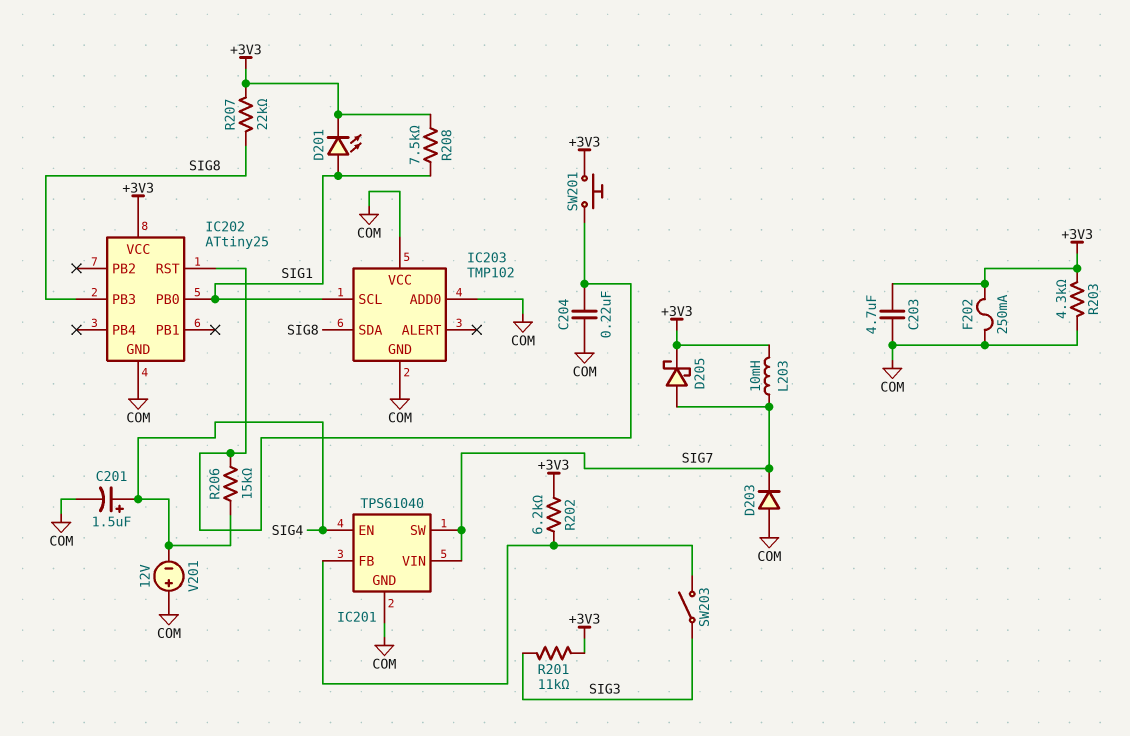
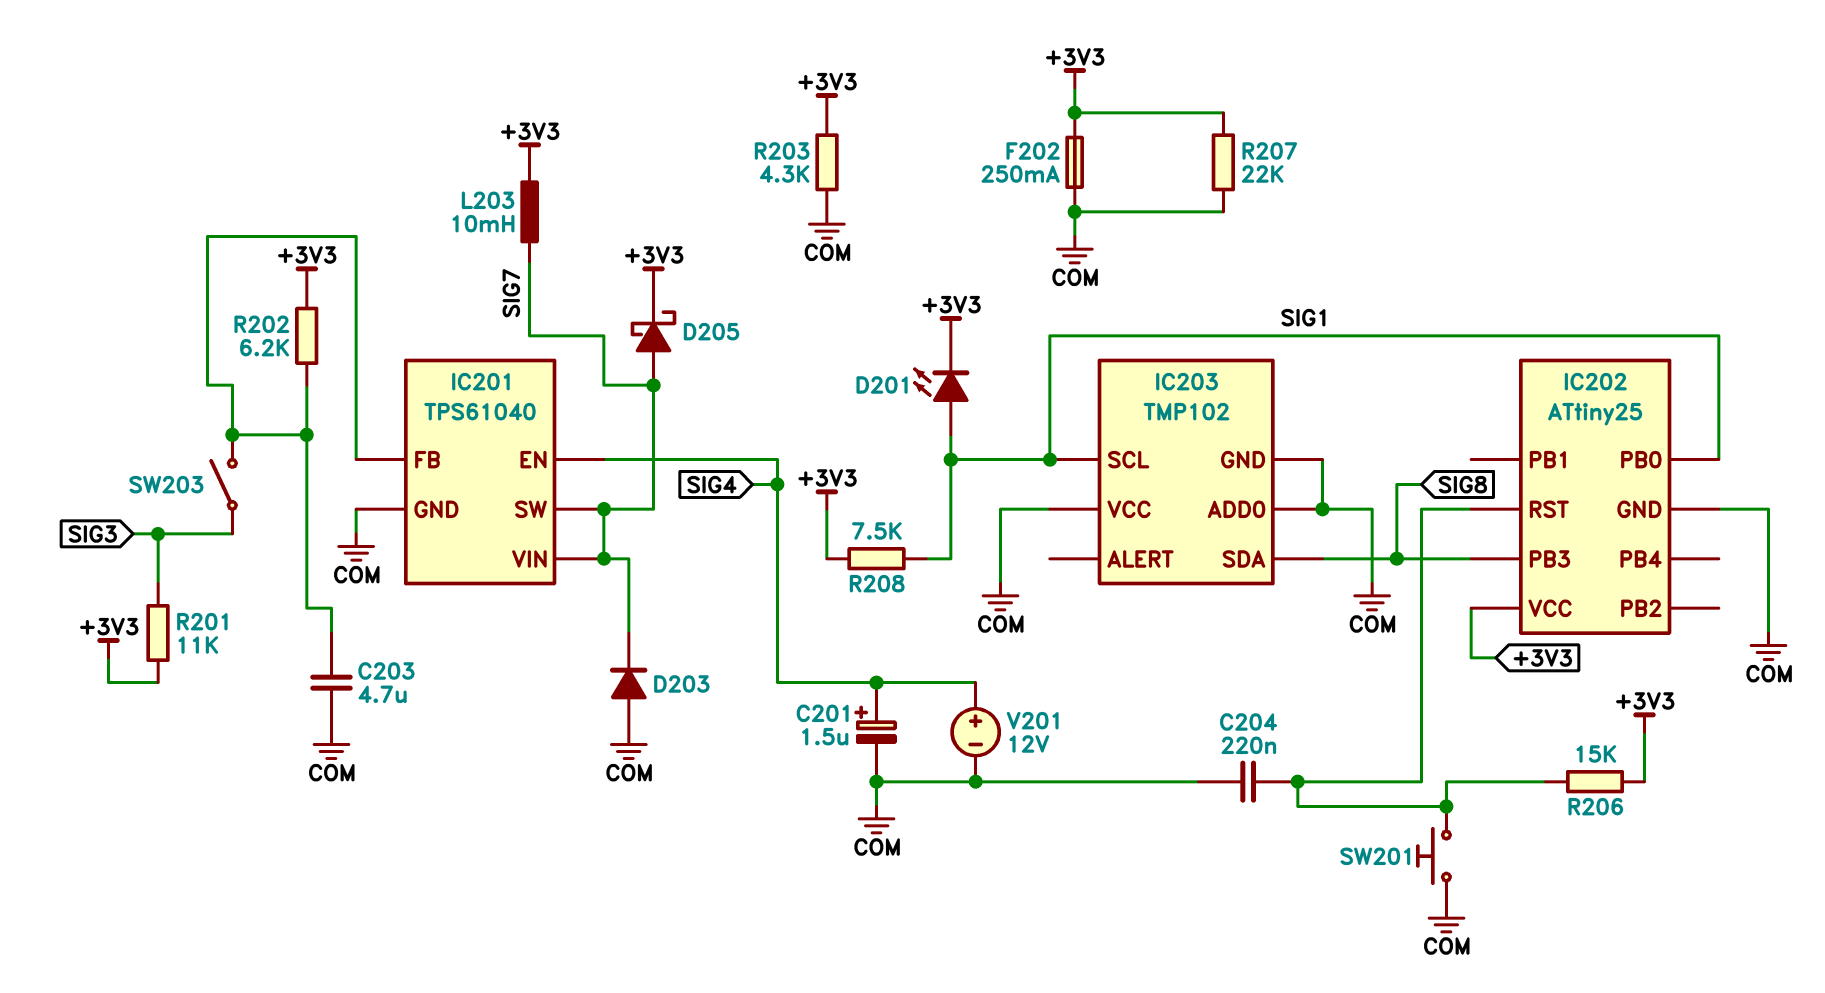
C203: 4.7uF (+3V3, COM) -> 4.7uF (COM, IC201/FB)
R206: 15k (IC202/RST, SIG4) -> 15k (+3V3, IC202/RST)
R207: 22k (+3V3, SIG8) -> 22k (+3V3, COM)
SW201: button (+3V3, IC202/RST) -> button (COM, IC202/RST)
V201: 12V (plus COM, minus SIG4) -> 12V (plus SIG4, minus COM)

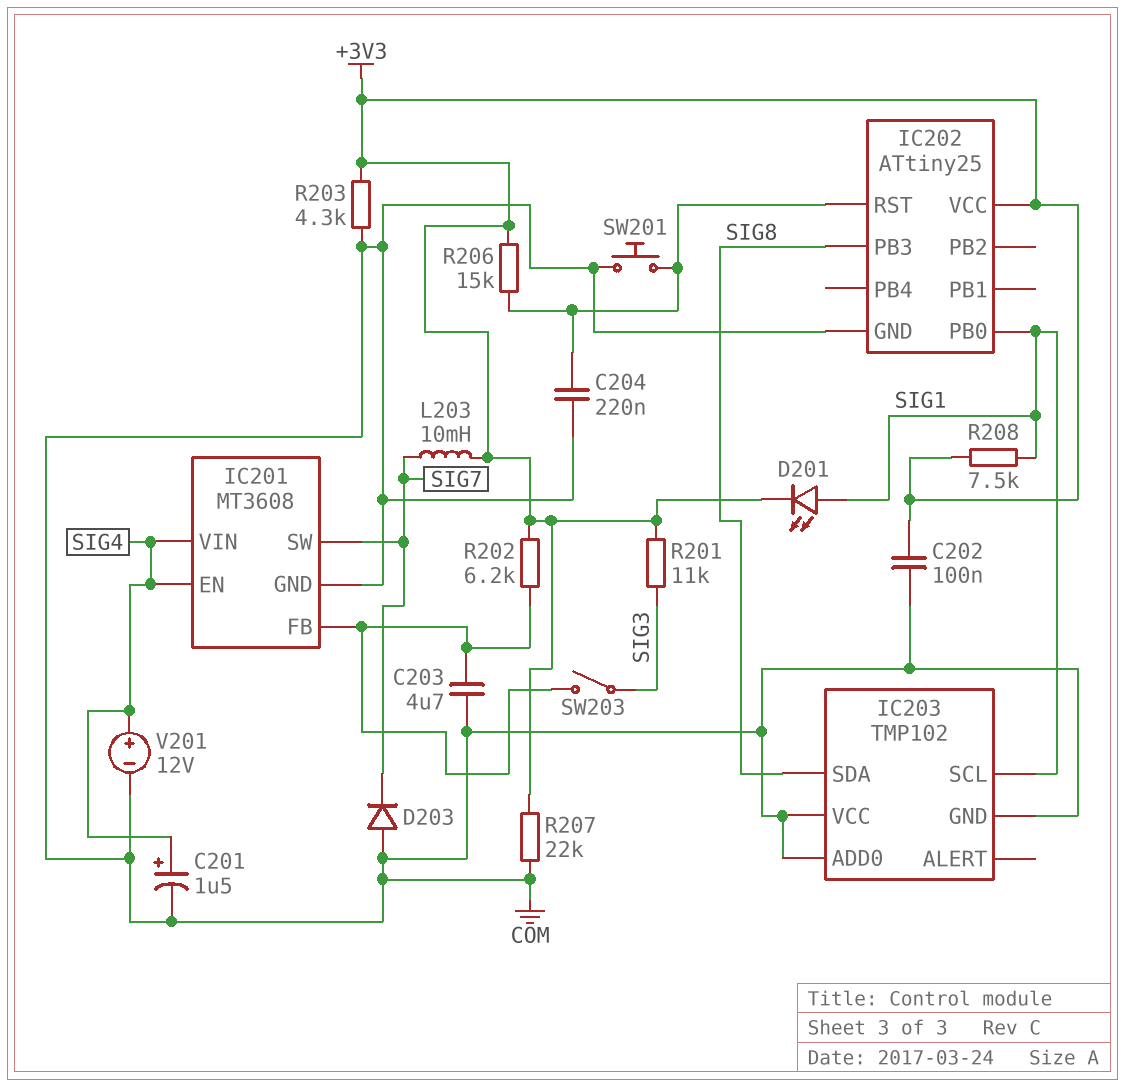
C202: none -> 100nF (+3V3, COM)
D205: schottky (A SIG7, K +3V3) -> none
F202: 250mA (+3V3, COM) -> none
IC201: TPS61040 -> MT3608
IC201 pin VIN: SIG7 -> SIG4

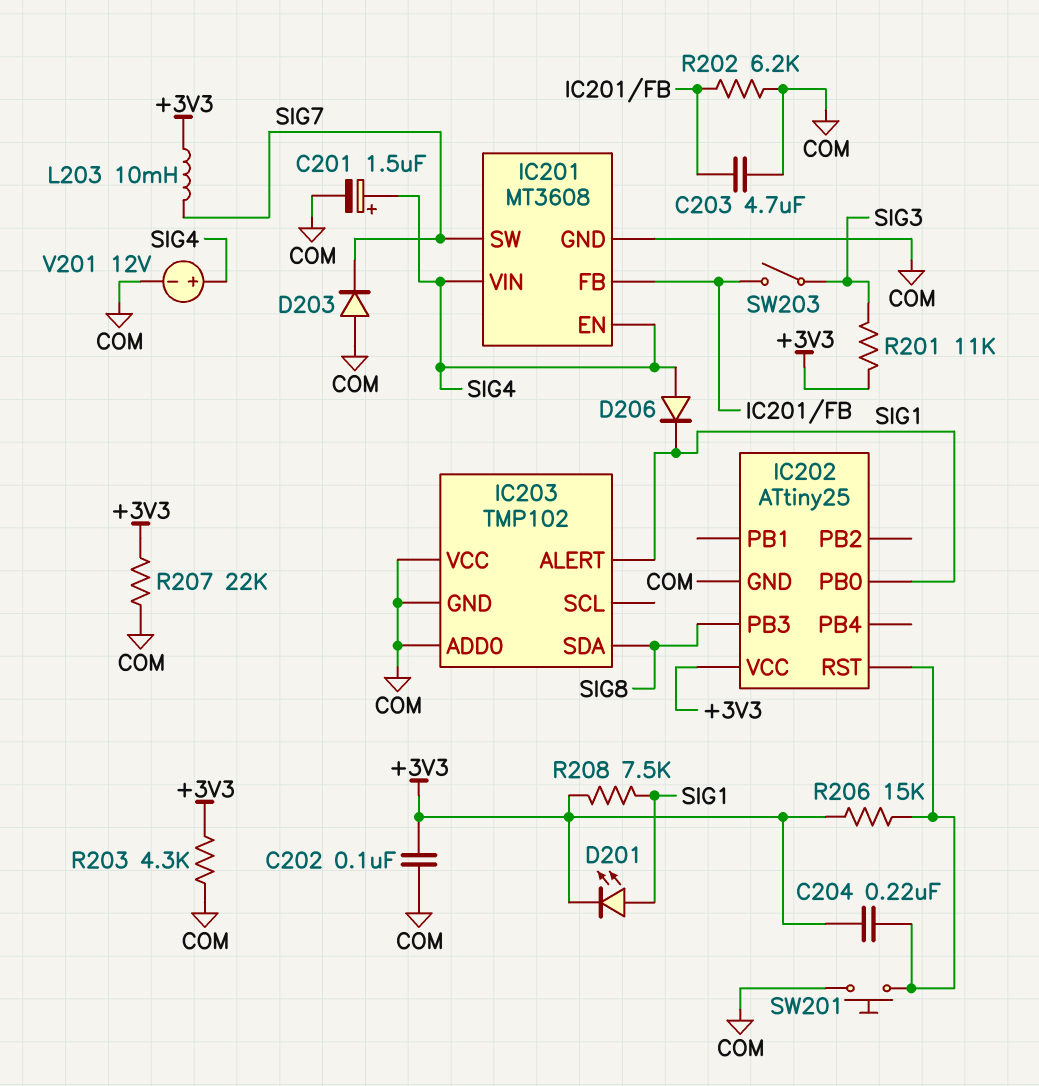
C204: 220nF (COM, IC202/RST) -> 220nF (+3V3, IC202/RST)
D206: none -> diode (A SIG4, K SIG1)
IC203 pin ALERT: none -> SIG1
IC203 pin SCL: SIG1 -> none
R202: 6.2k (+3V3, IC201/FB) -> 6.2k (COM, IC201/FB)

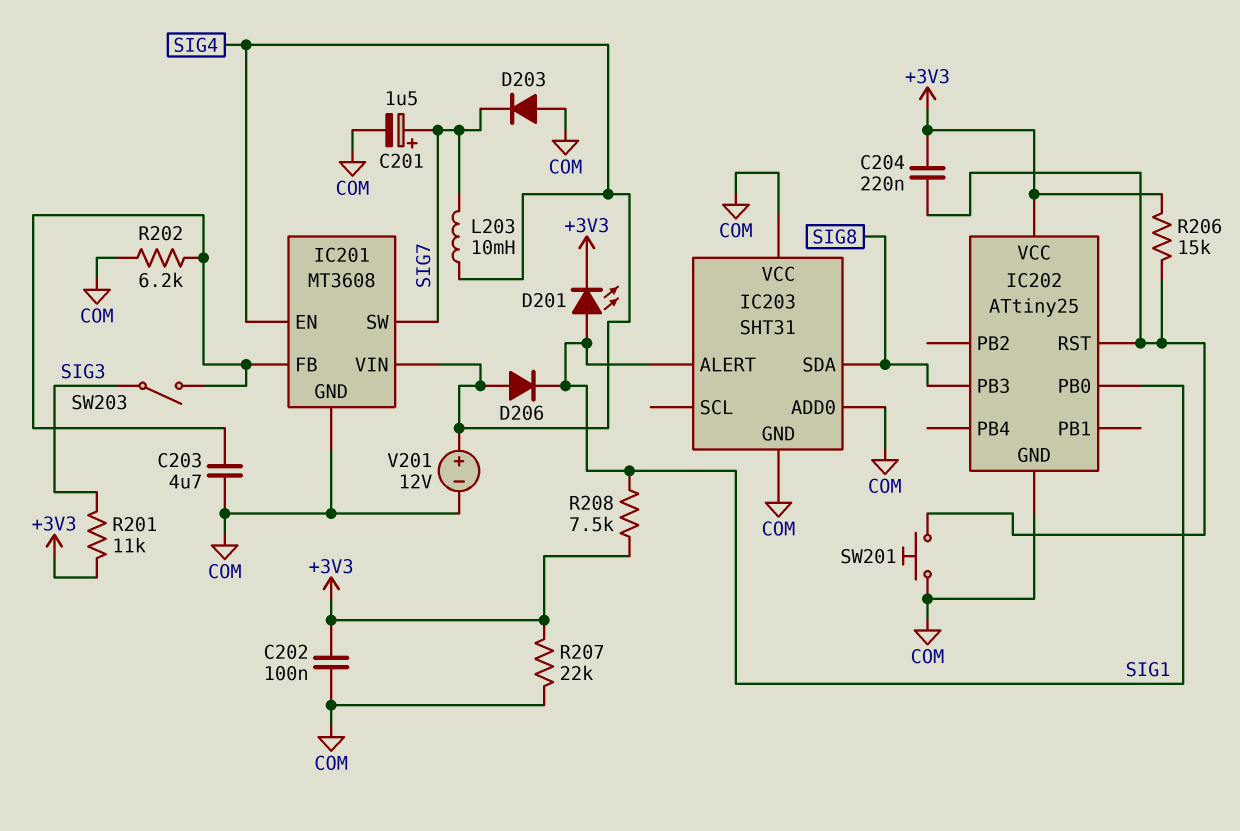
C201: 1.5uF (plus SIG4, minus COM) -> 1.5uF (plus SIG7, minus COM)
IC203: TMP102 -> SHT31
L203: 10mH (+3V3, SIG7) -> 10mH (SIG4, SIG7)
R203: 4.3k (+3V3, COM) -> none

